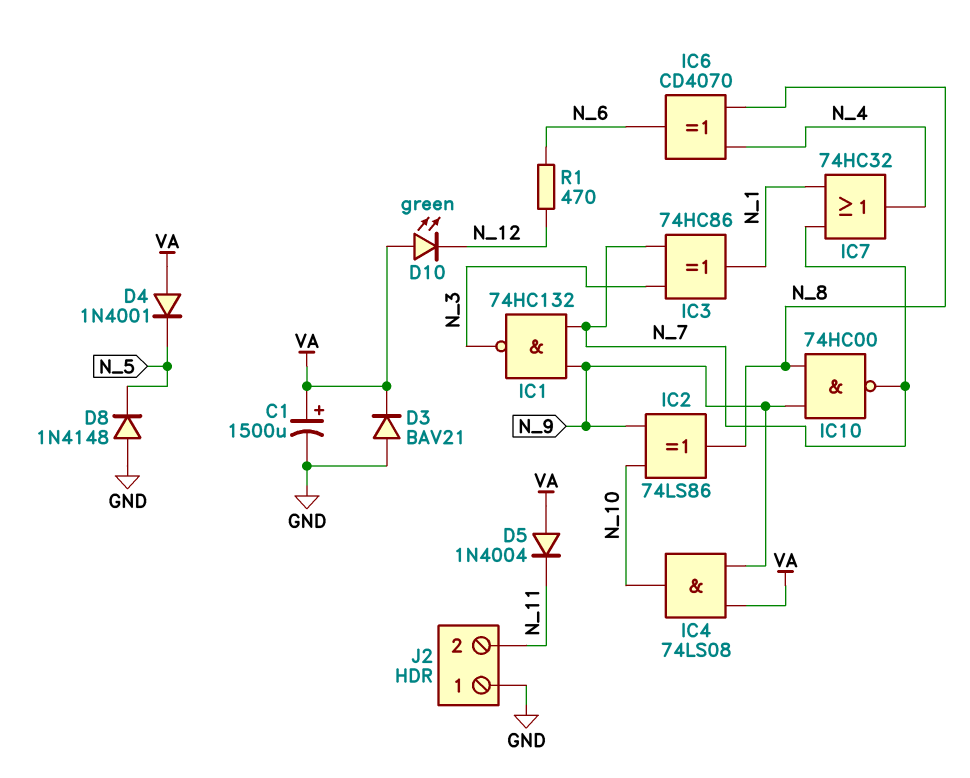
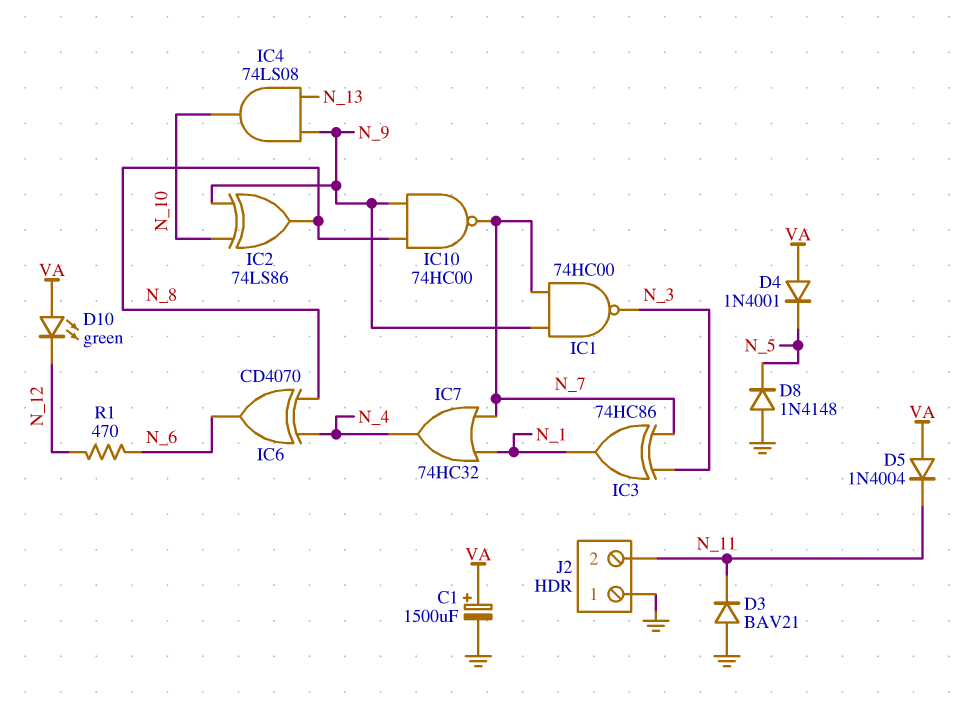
D3: diode BAV21 (A GND, K VA) -> diode BAV21 (A GND, K N_11)
IC1: NAND 74HC132 (in N_7, in N_9, out N_3) -> NAND 74HC00 (in N_7, in N_9, out N_3)
IC4: AND 74LS08 (in N_9, in VA, out N_10) -> AND 74LS08 (in N_9, in N_13, out N_10)

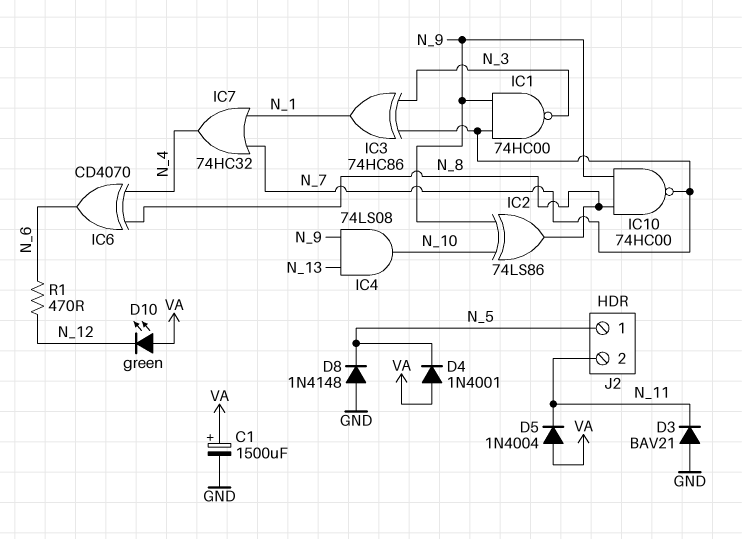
J2 pin 1: GND -> N_5

